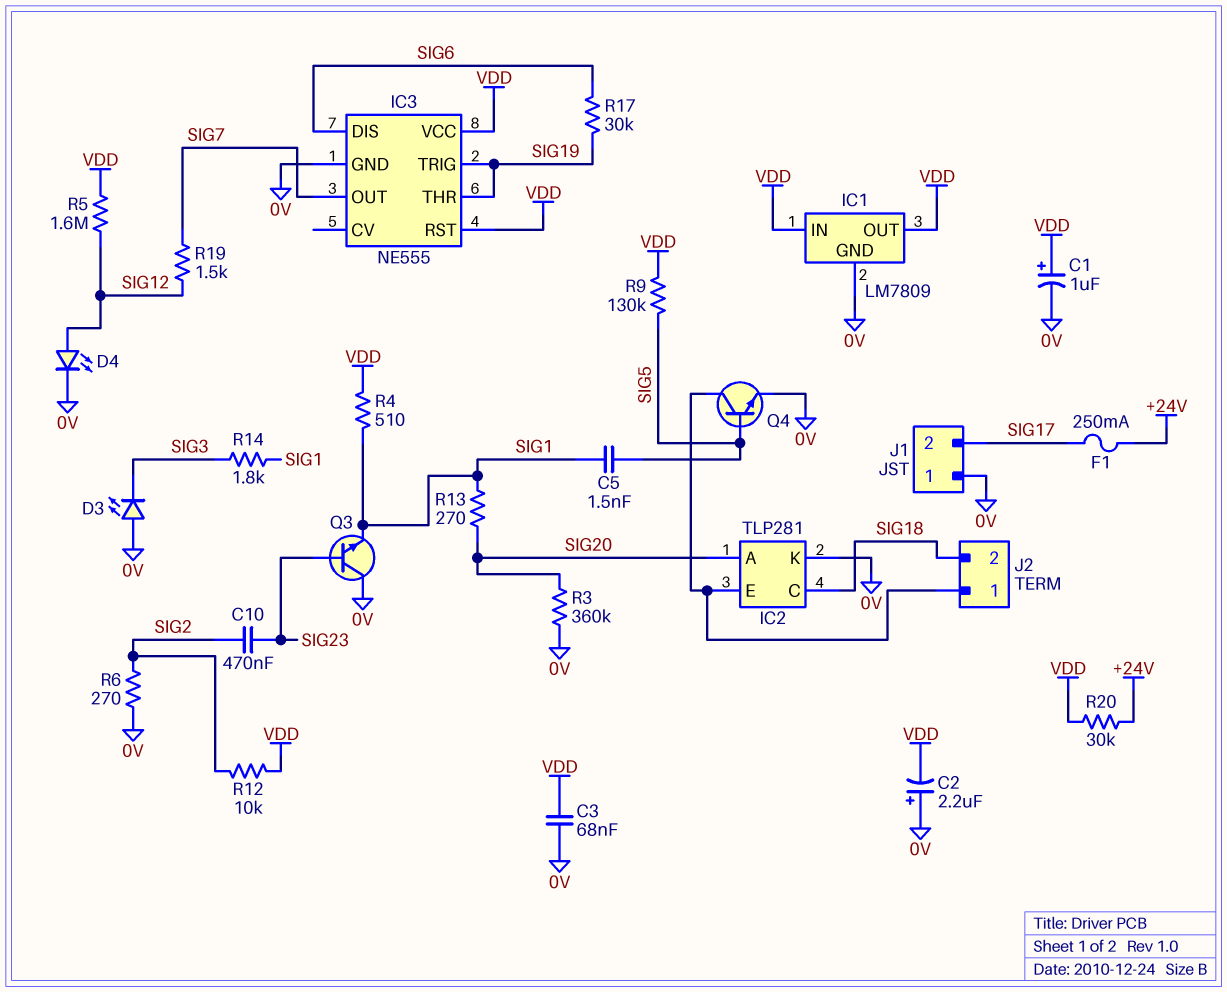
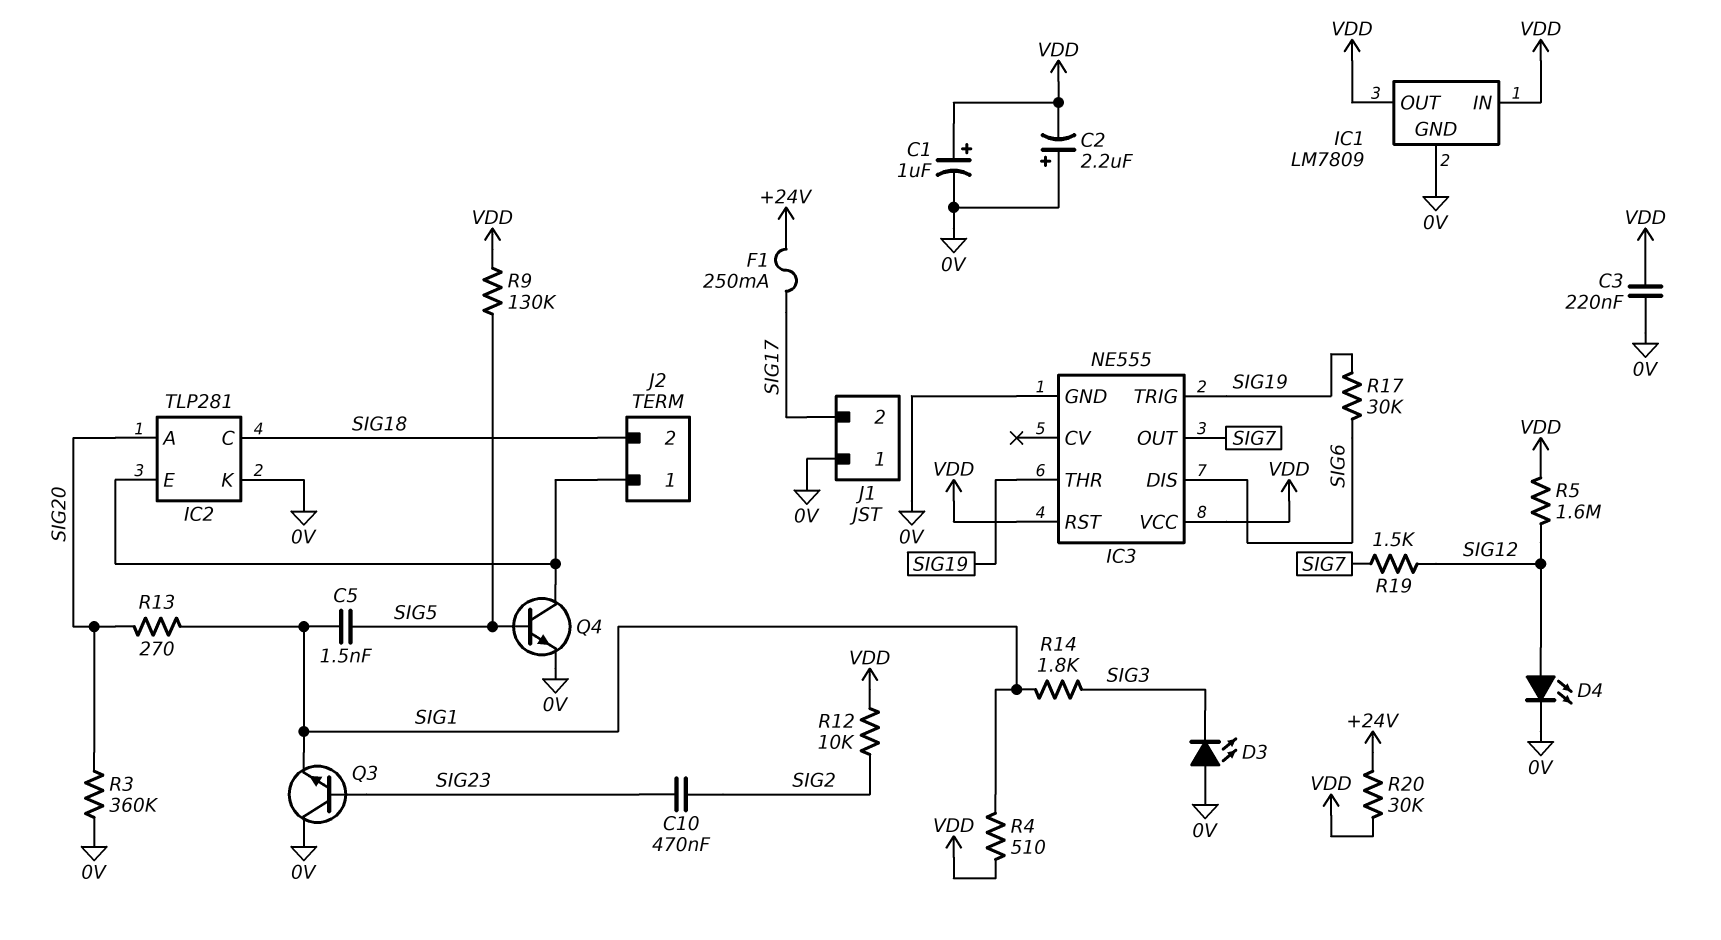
C3: 68nF (0V, VDD) -> 220nF (0V, VDD)
R6: 270 (0V, SIG2) -> none

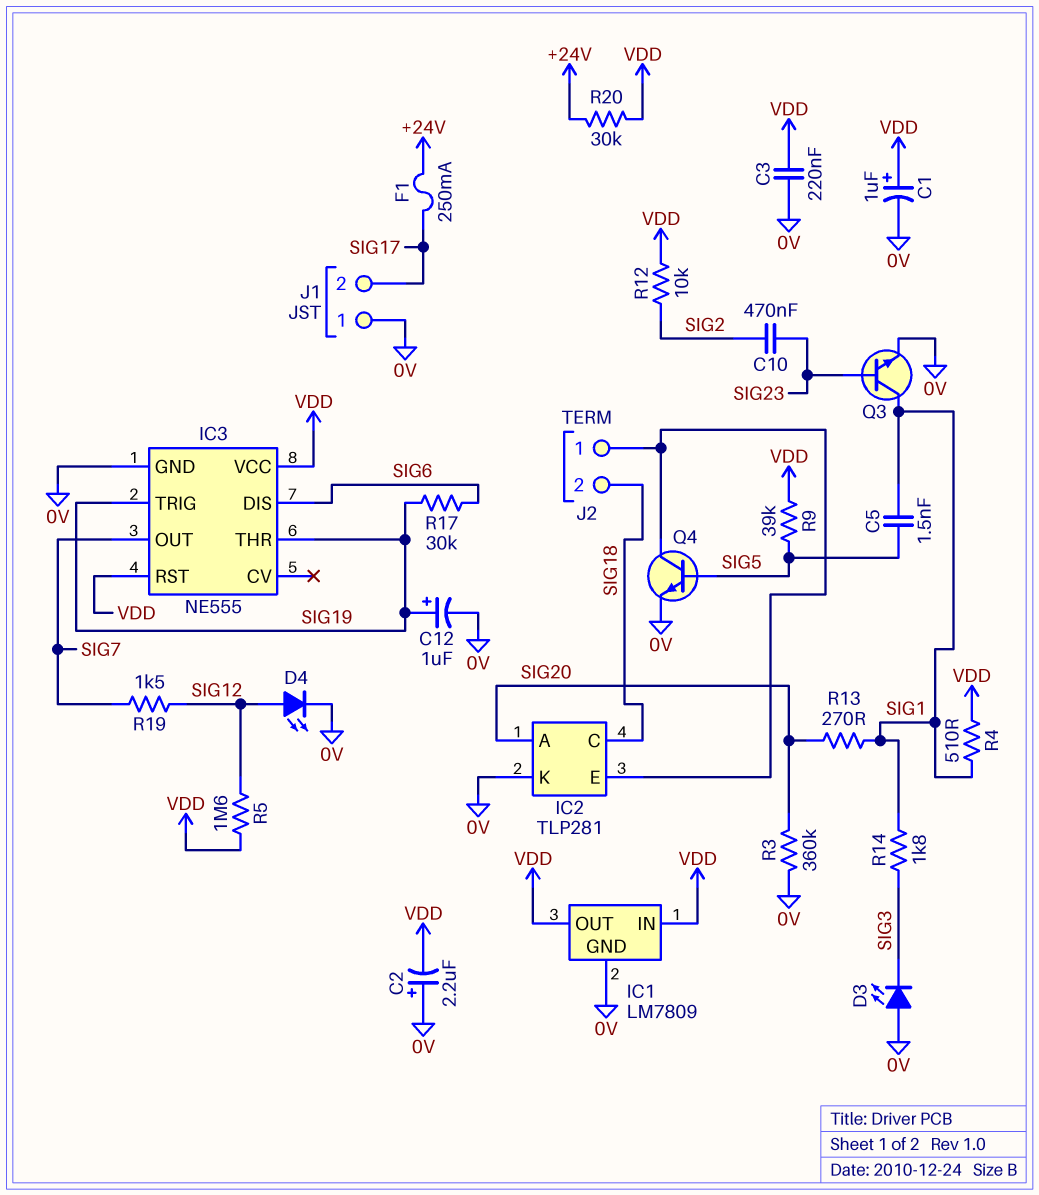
C12: none -> 1uF (plus SIG19, minus 0V)
Q3: NPN (B SIG23, C 0V, E SIG1) -> NPN (B SIG23, C SIG1, E 0V)
R9: 130k (SIG5, VDD) -> 39k (SIG5, VDD)

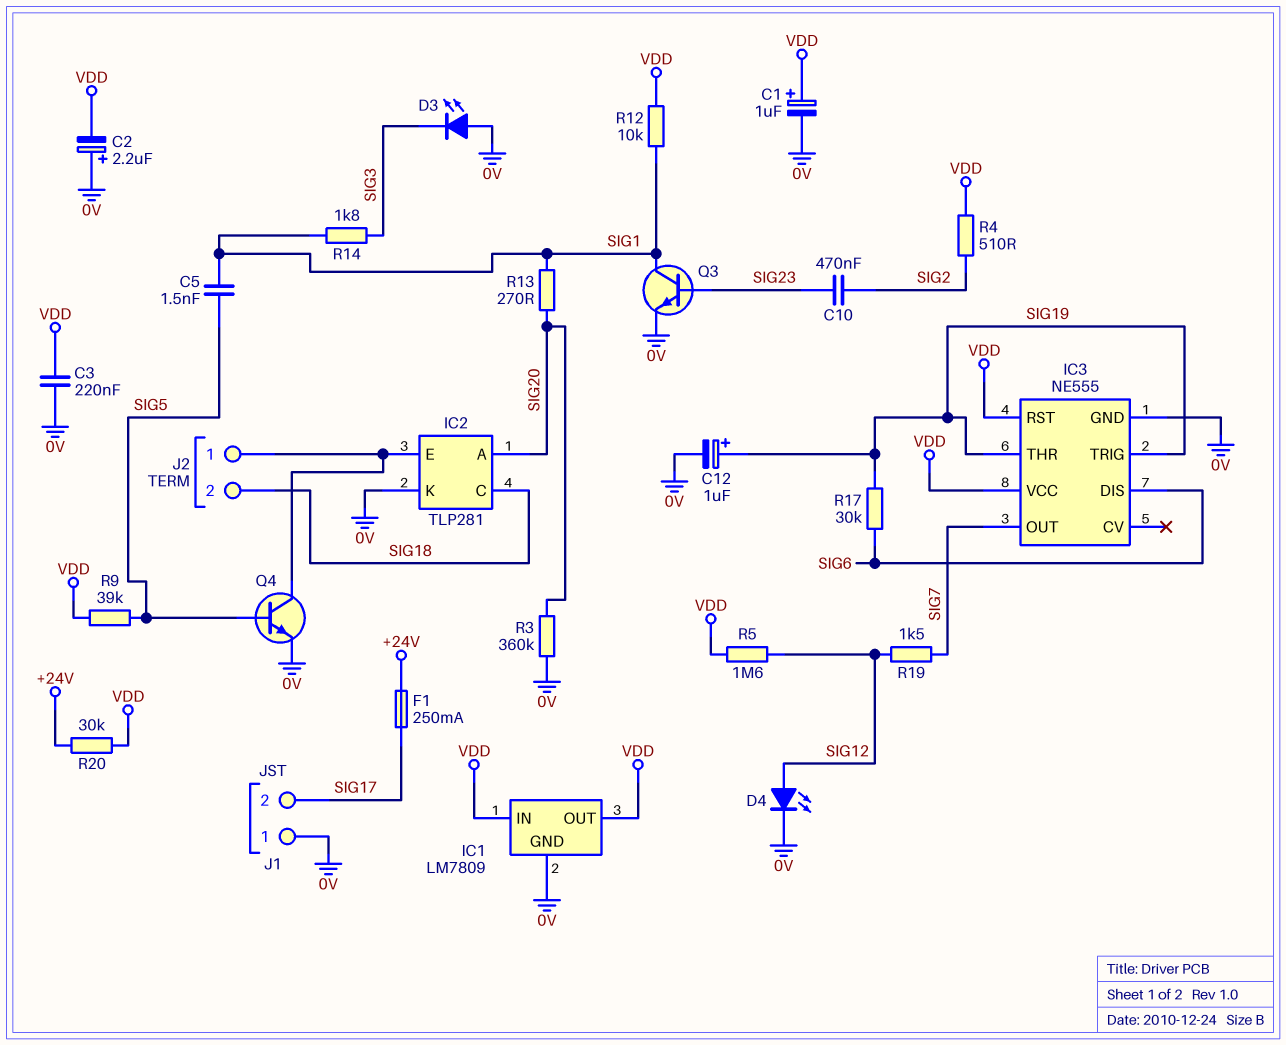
R4: 510 (SIG1, VDD) -> 510 (SIG2, VDD)
R12: 10k (SIG2, VDD) -> 10k (SIG1, VDD)

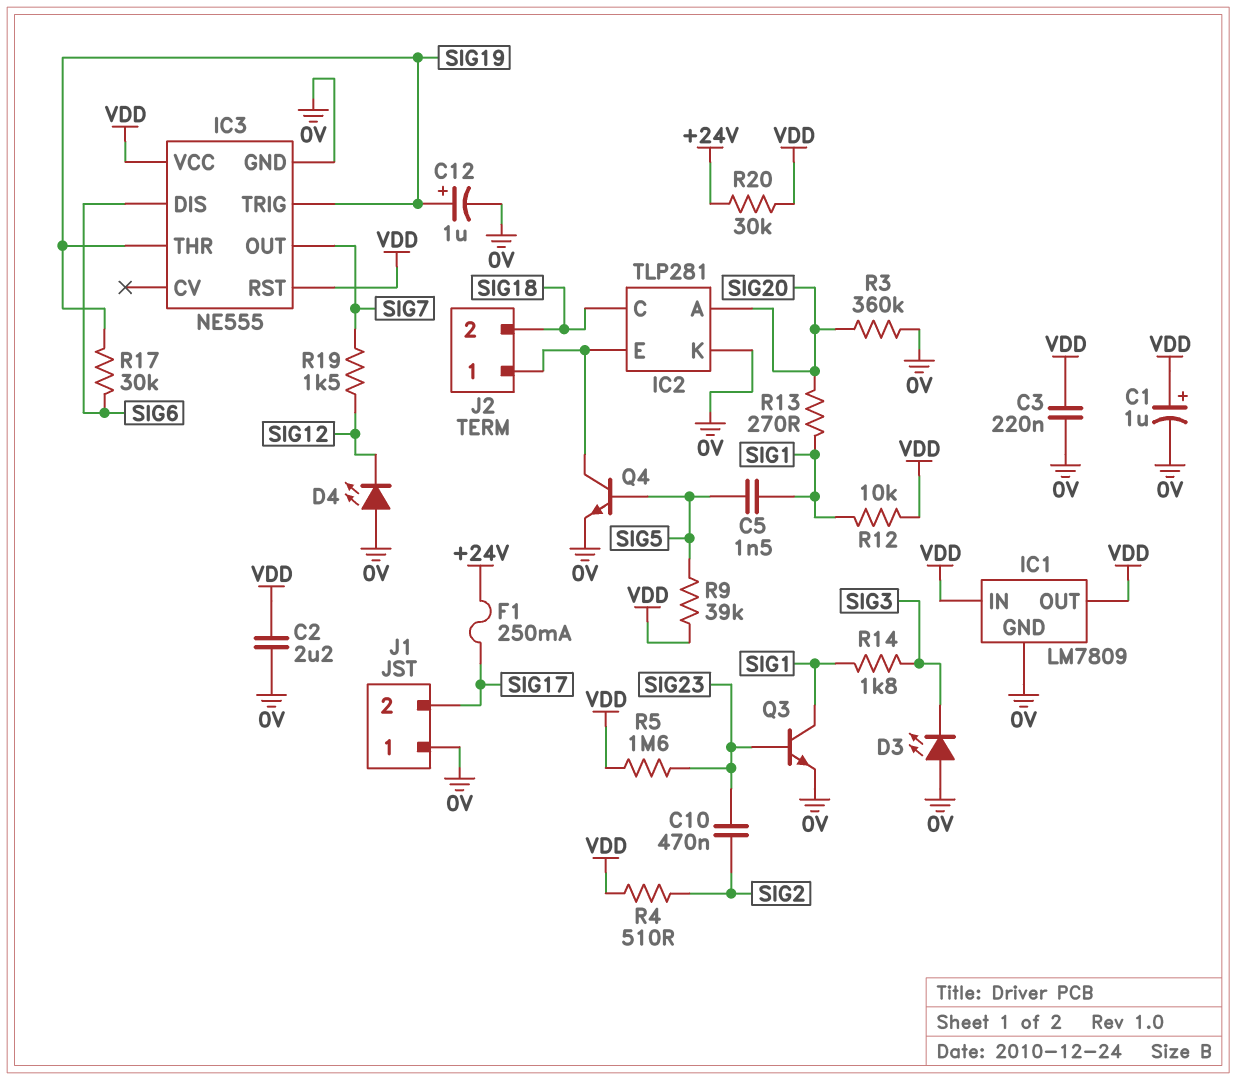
C2: 2.2uF (plus 0V, minus VDD) -> 2.2uF (0V, VDD)
D4: LED (A SIG12, K 0V) -> LED (A 0V, K SIG12)
R5: 1.6M (SIG12, VDD) -> 1.6M (SIG23, VDD)

